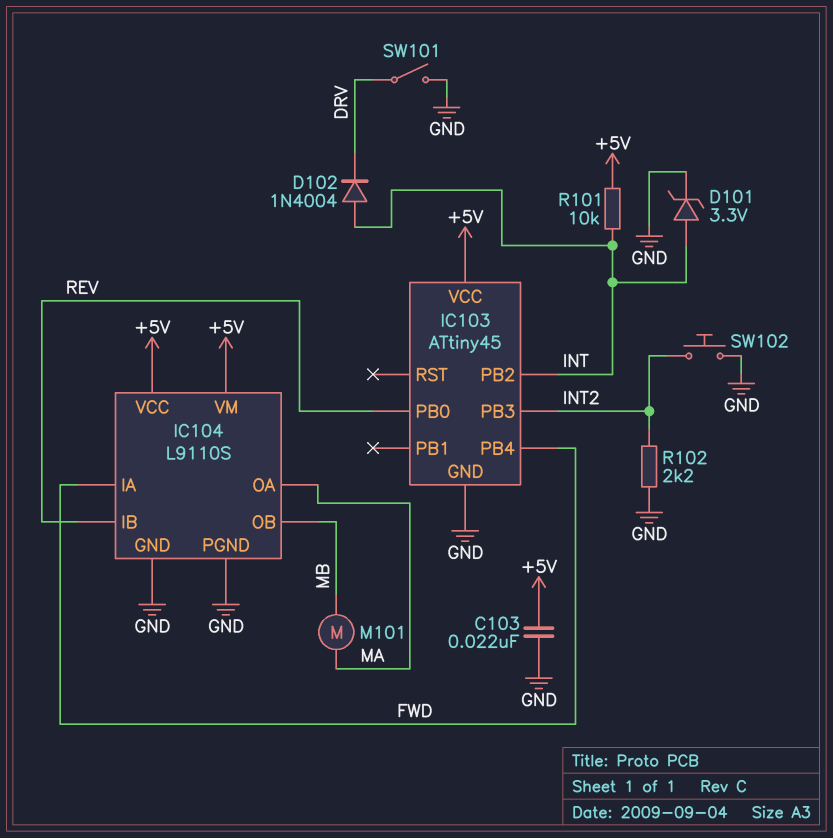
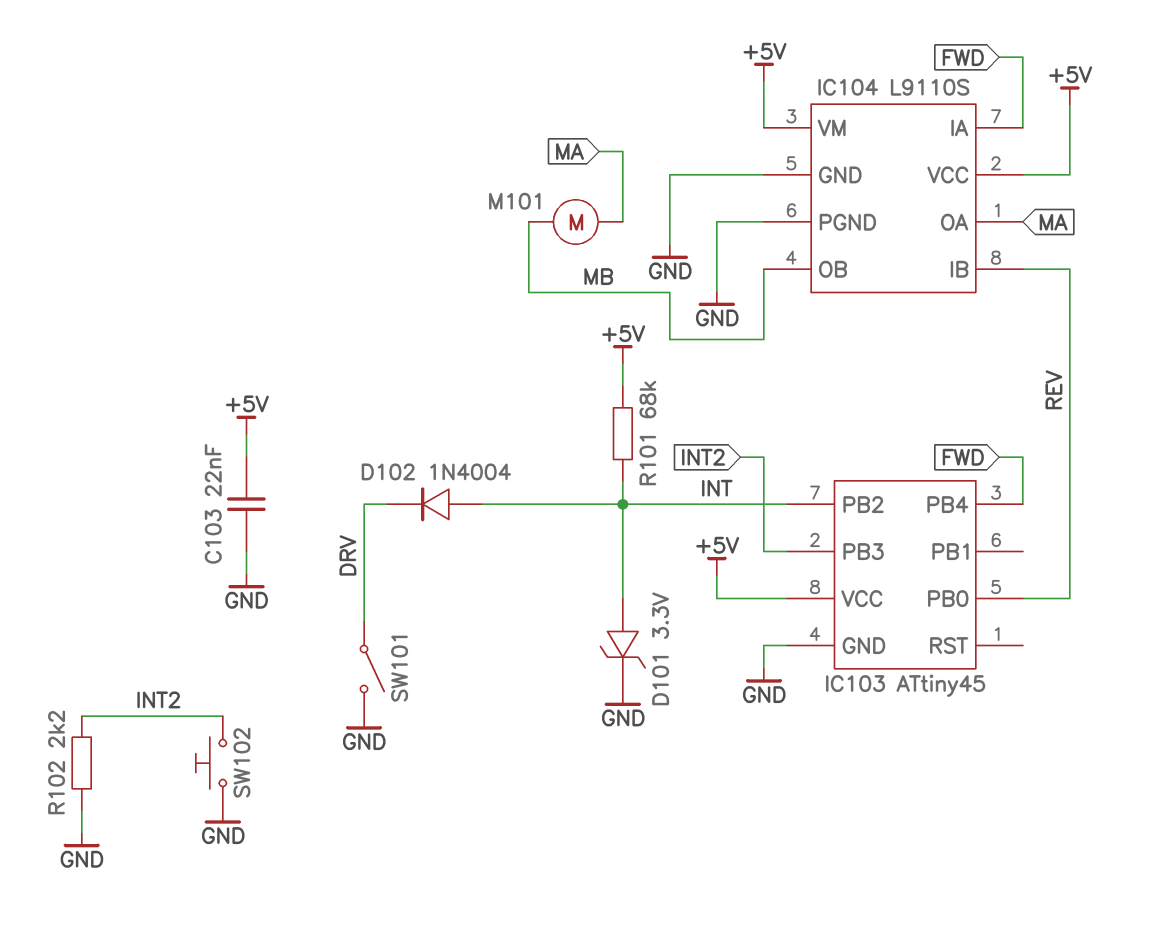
R101: 10k (+5V, INT) -> 68k (+5V, INT)

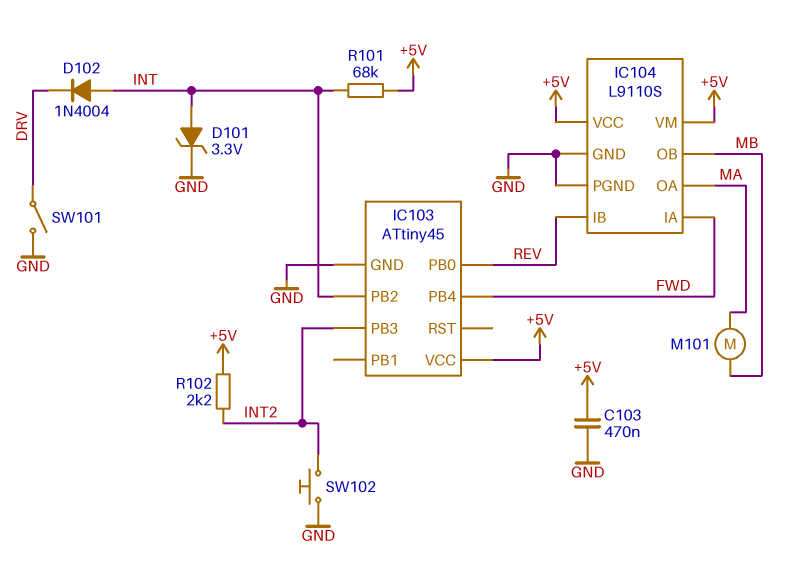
C103: 22nF (+5V, GND) -> 470nF (+5V, GND)
R102: 2.2k (GND, INT2) -> 2.2k (+5V, INT2)

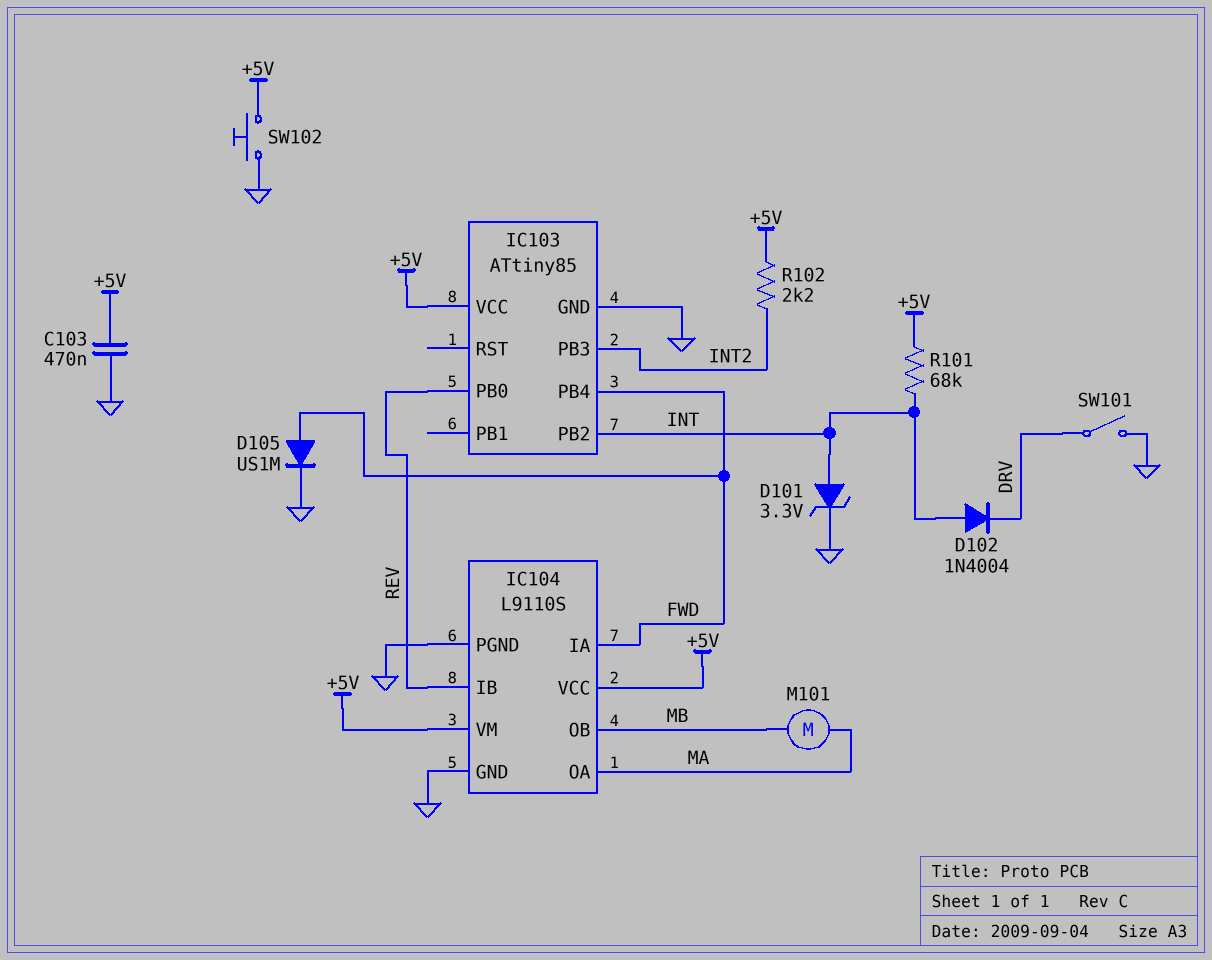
D105: none -> diode US1M (A FWD, K GND)
IC103: ATtiny45 -> ATtiny85
SW102: button (GND, INT2) -> button (+5V, GND)

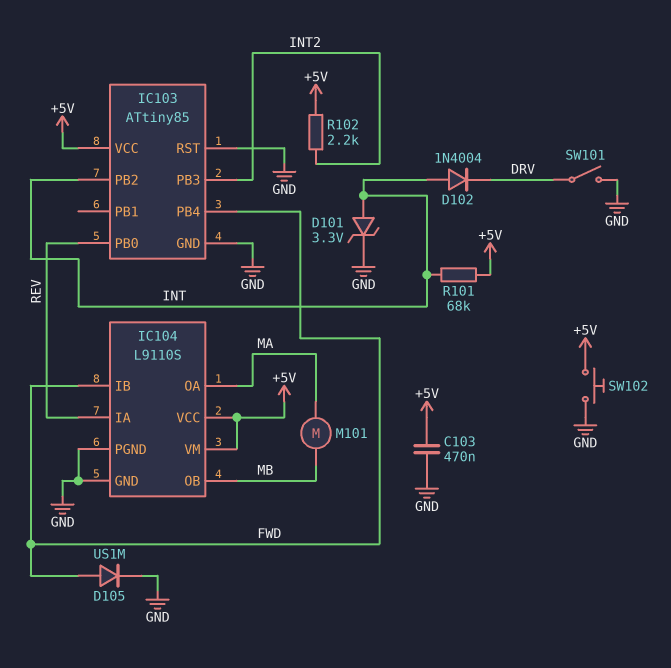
IC103 pin RST: none -> GND
IC104 pin IA: FWD -> REV
IC104 pin IB: REV -> FWD

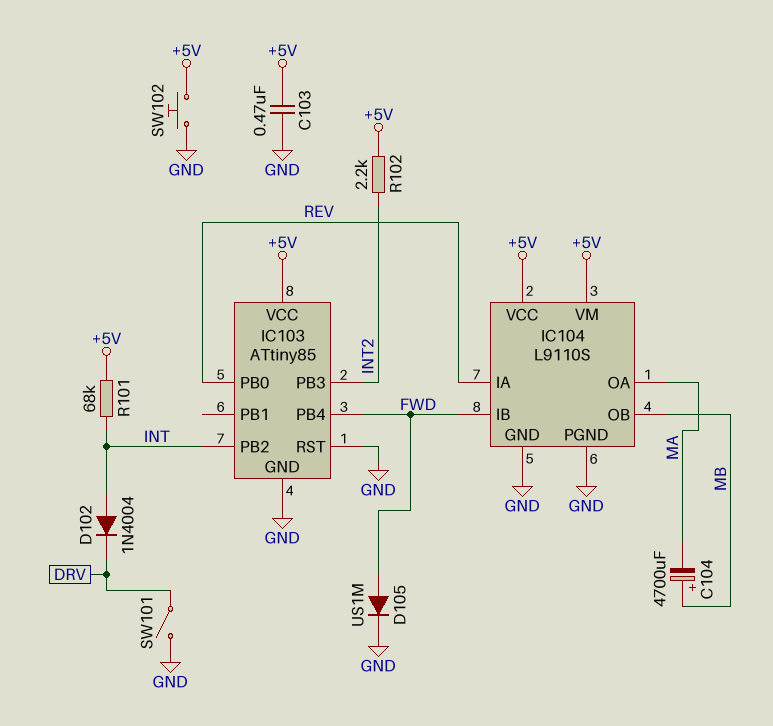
C104: none -> 4700uF (plus MB, minus MA)
D101: zener 3.3V (A INT, K GND) -> none
M101: motor (MA, MB) -> none

